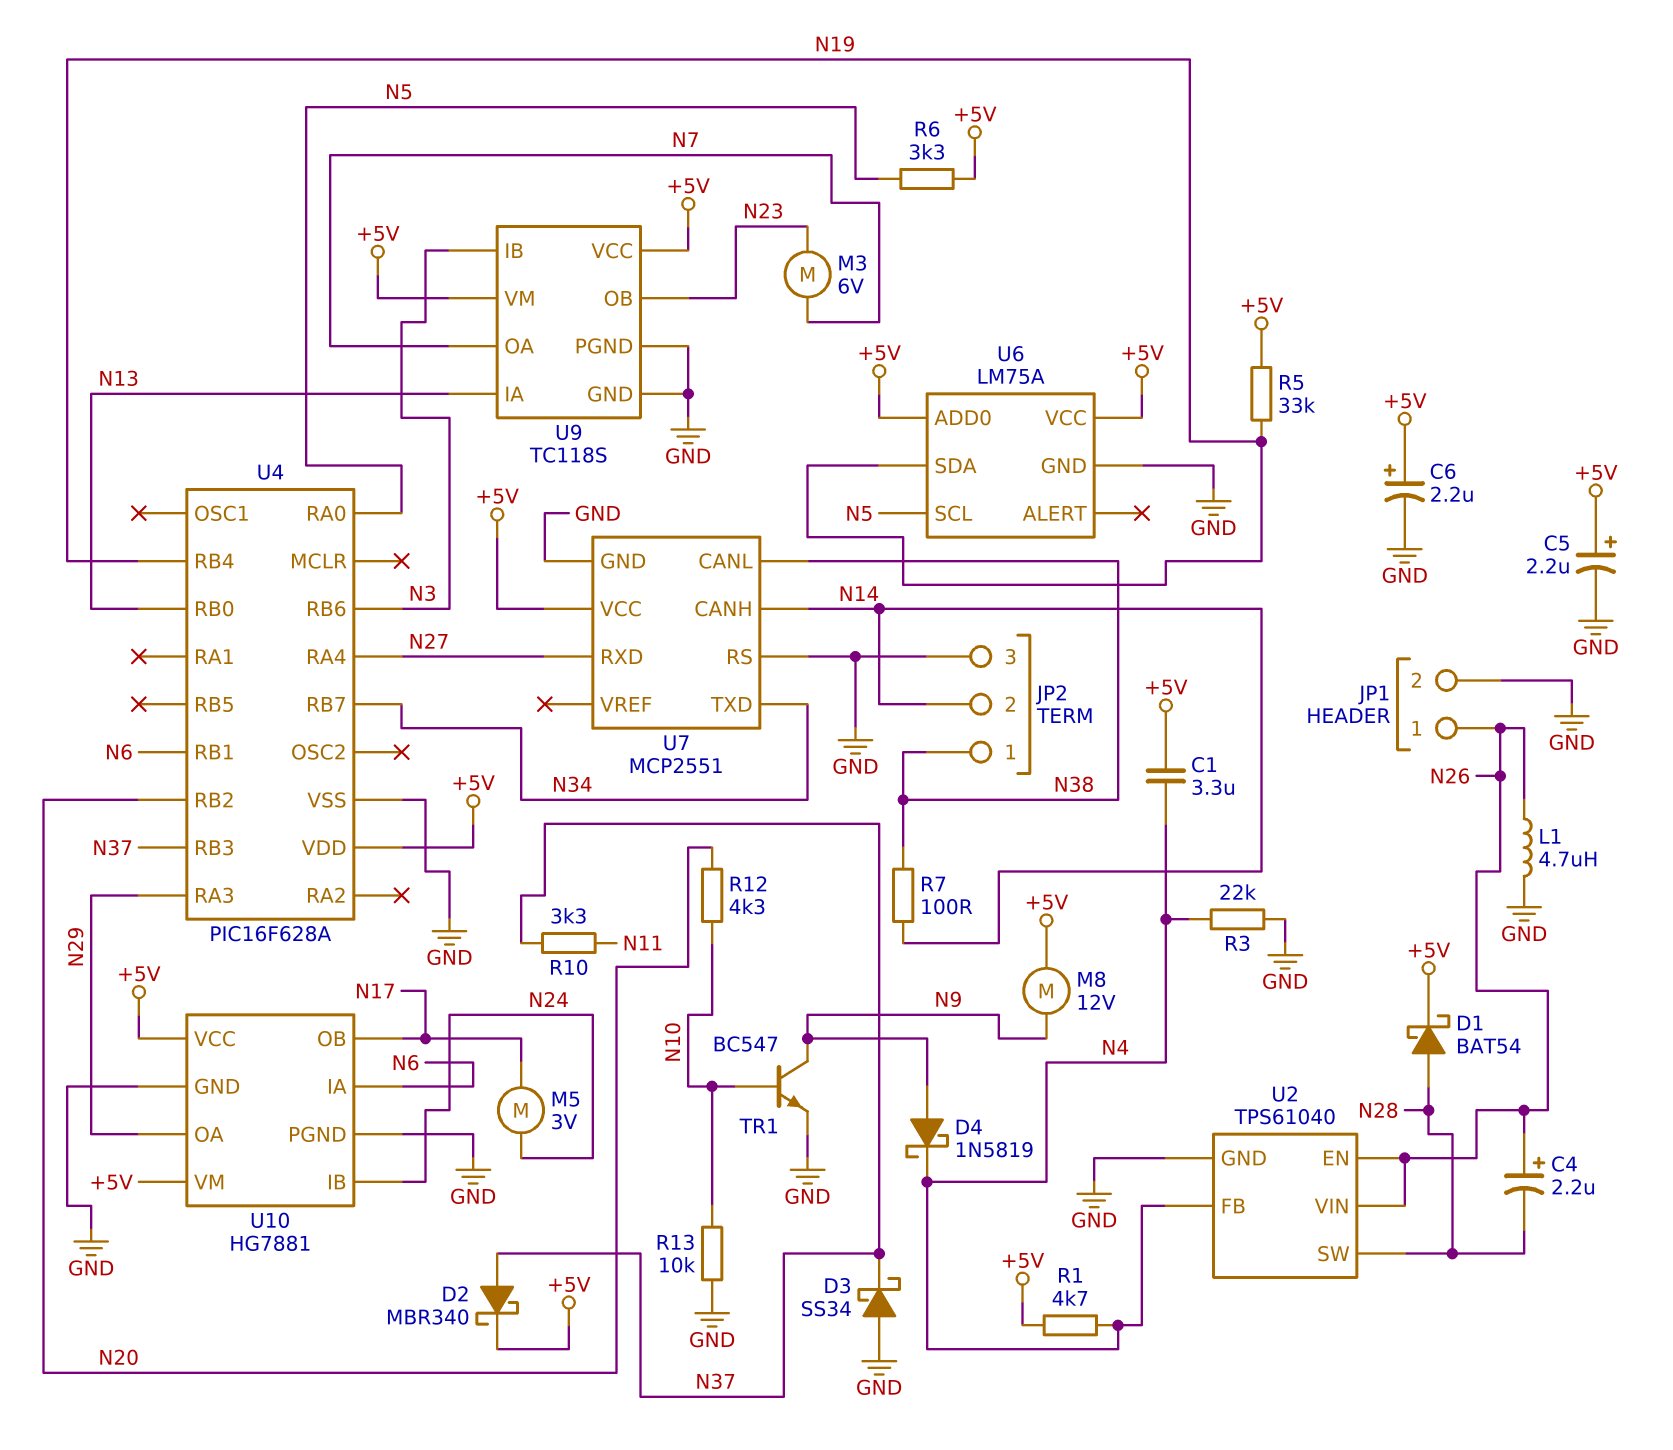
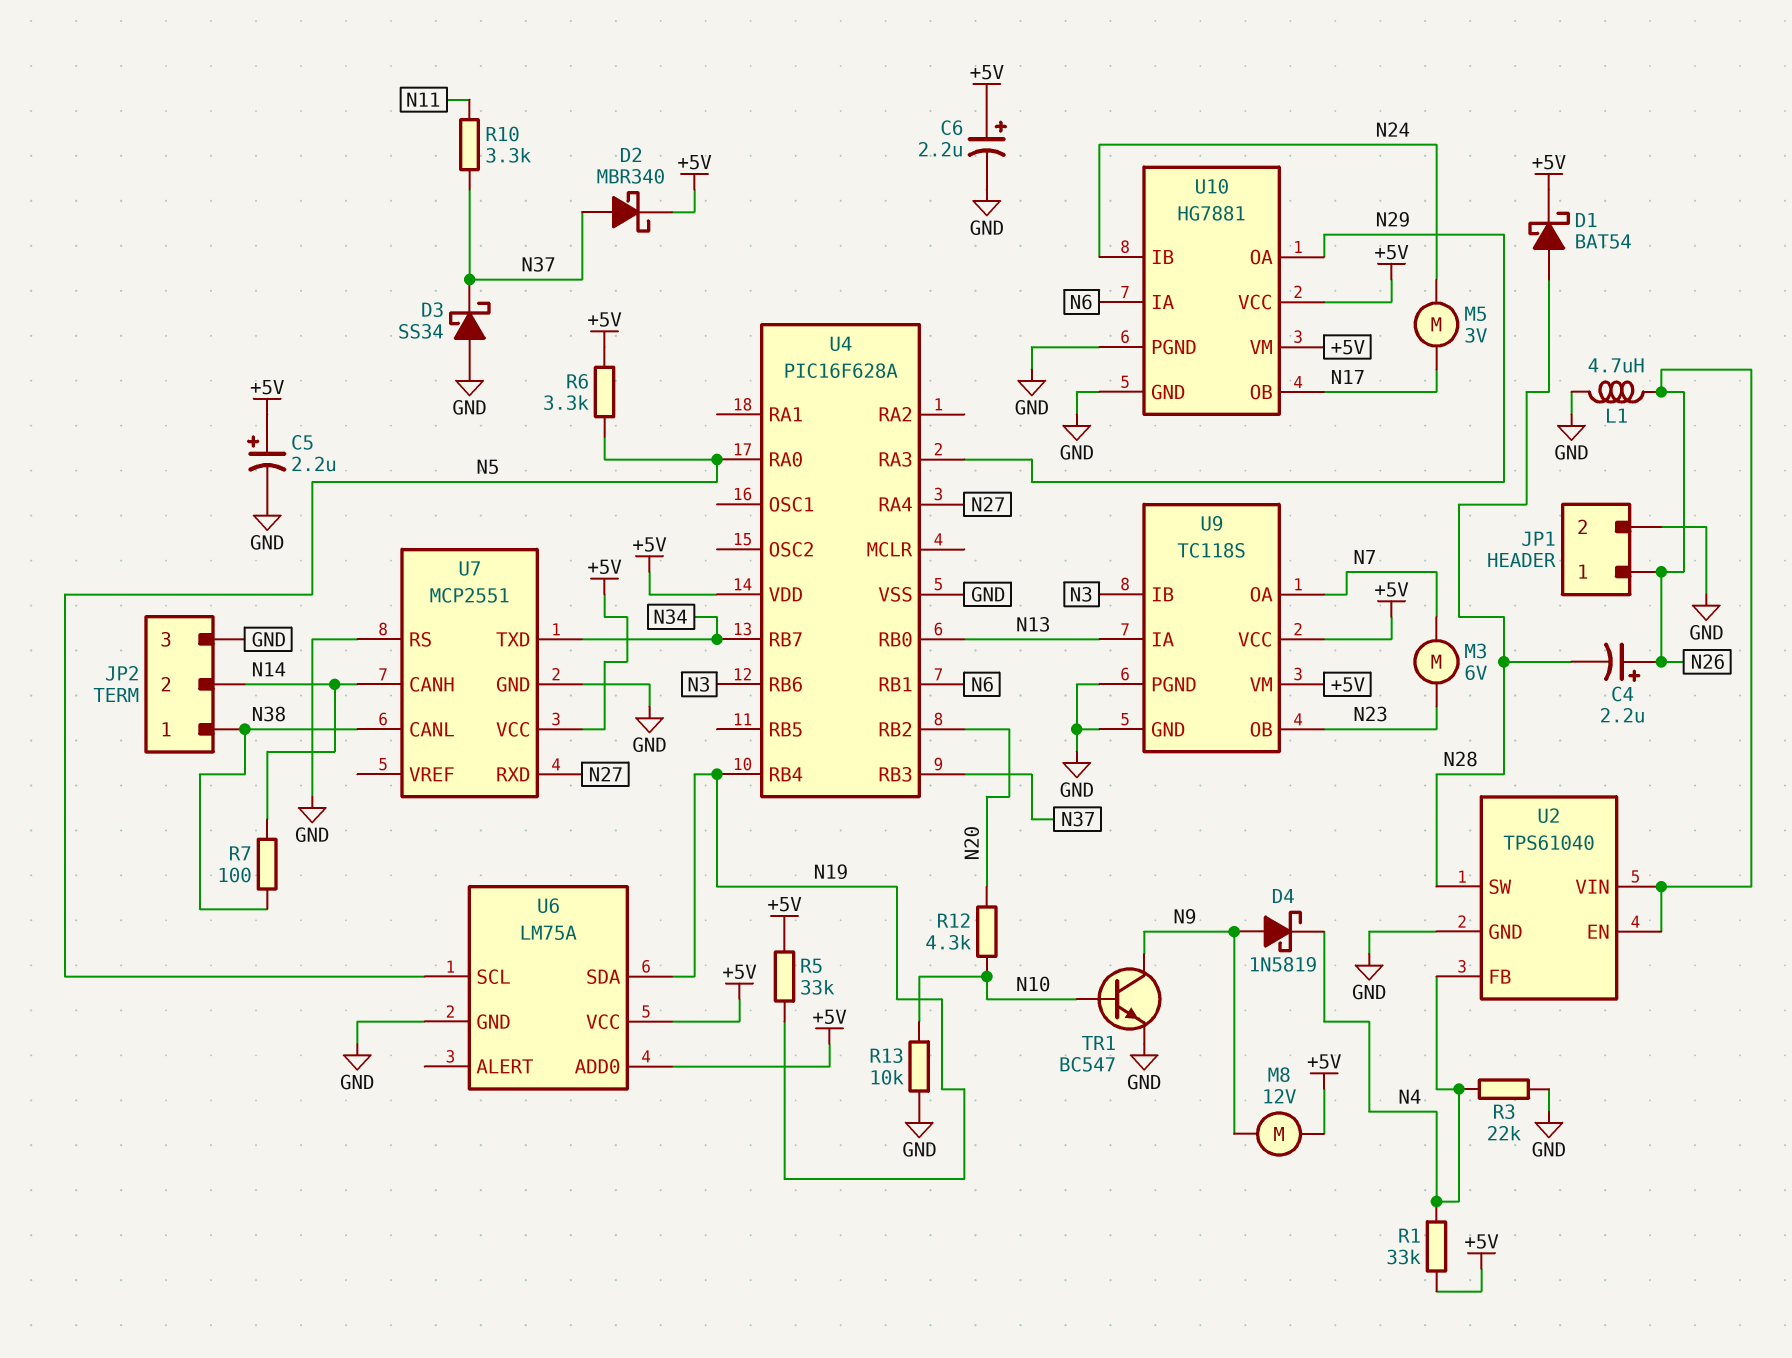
C1: 3.3uF (+5V, N4) -> none
R1: 4.7k (+5V, N4) -> 33k (+5V, N4)

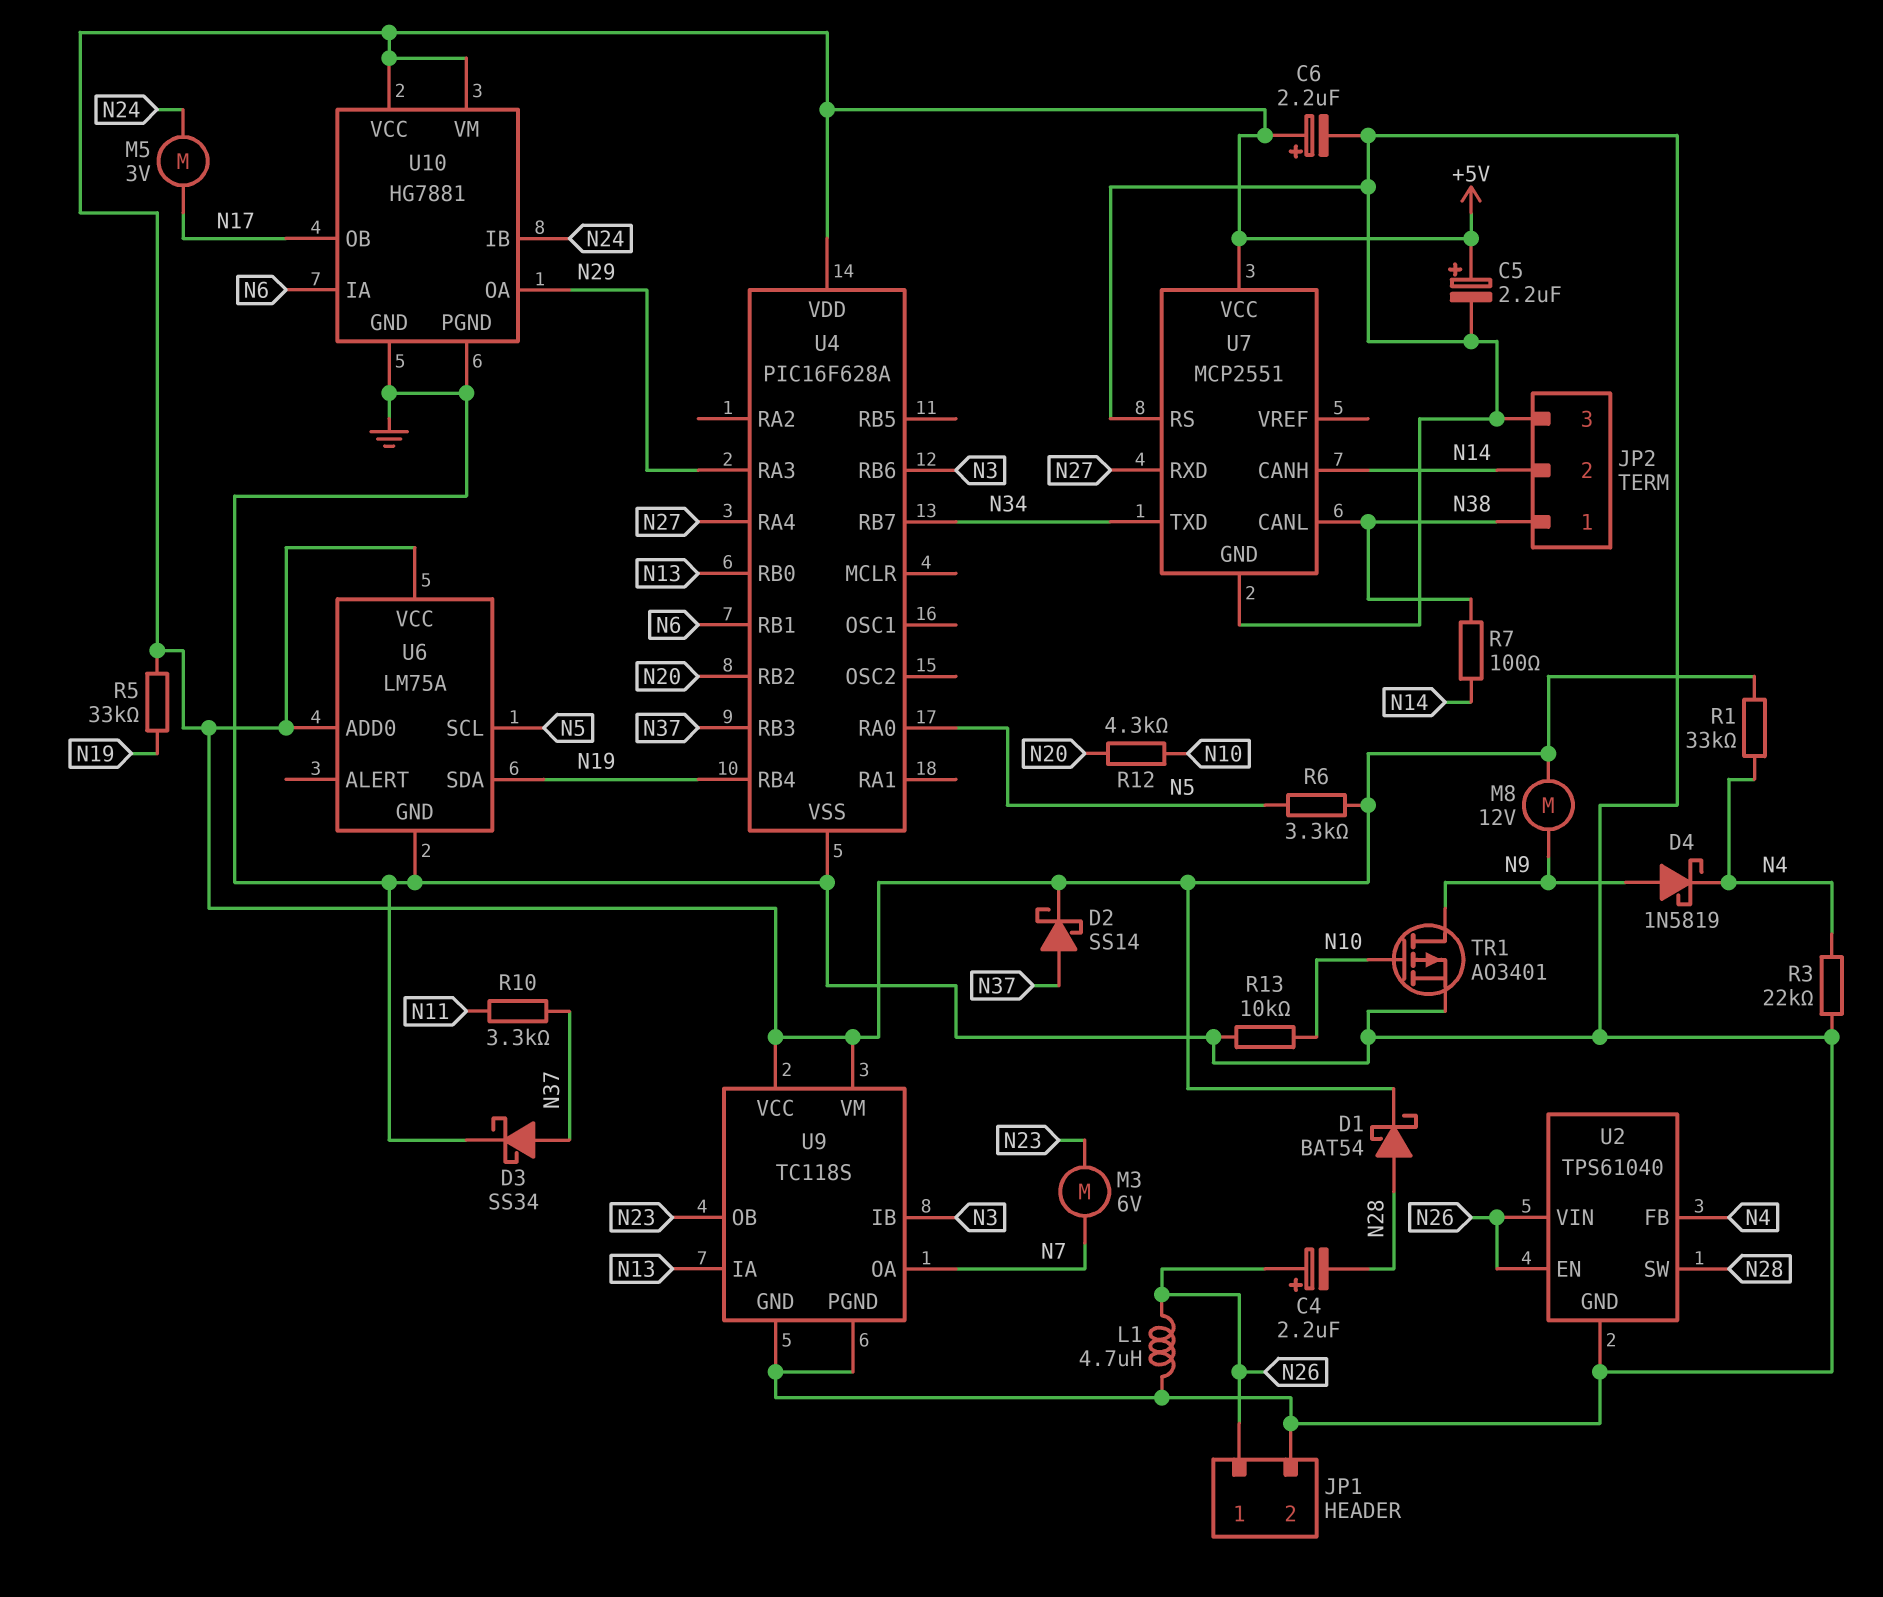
D2: schottky MBR340 (A N37, K +5V) -> schottky SS14 (A N37, K +5V)
D3: schottky SS34 (A GND, K N37) -> schottky SS34 (A N37, K GND)
TR1: NPN BC547 (B N10, C N9, E GND) -> PMOS AO3401 (G N10, D N9, S GND)

